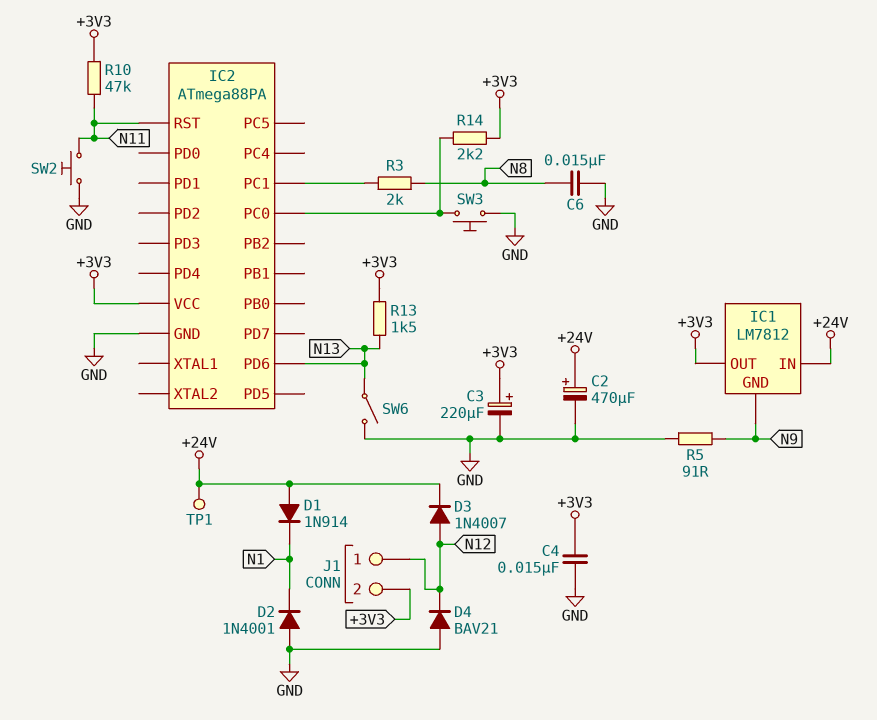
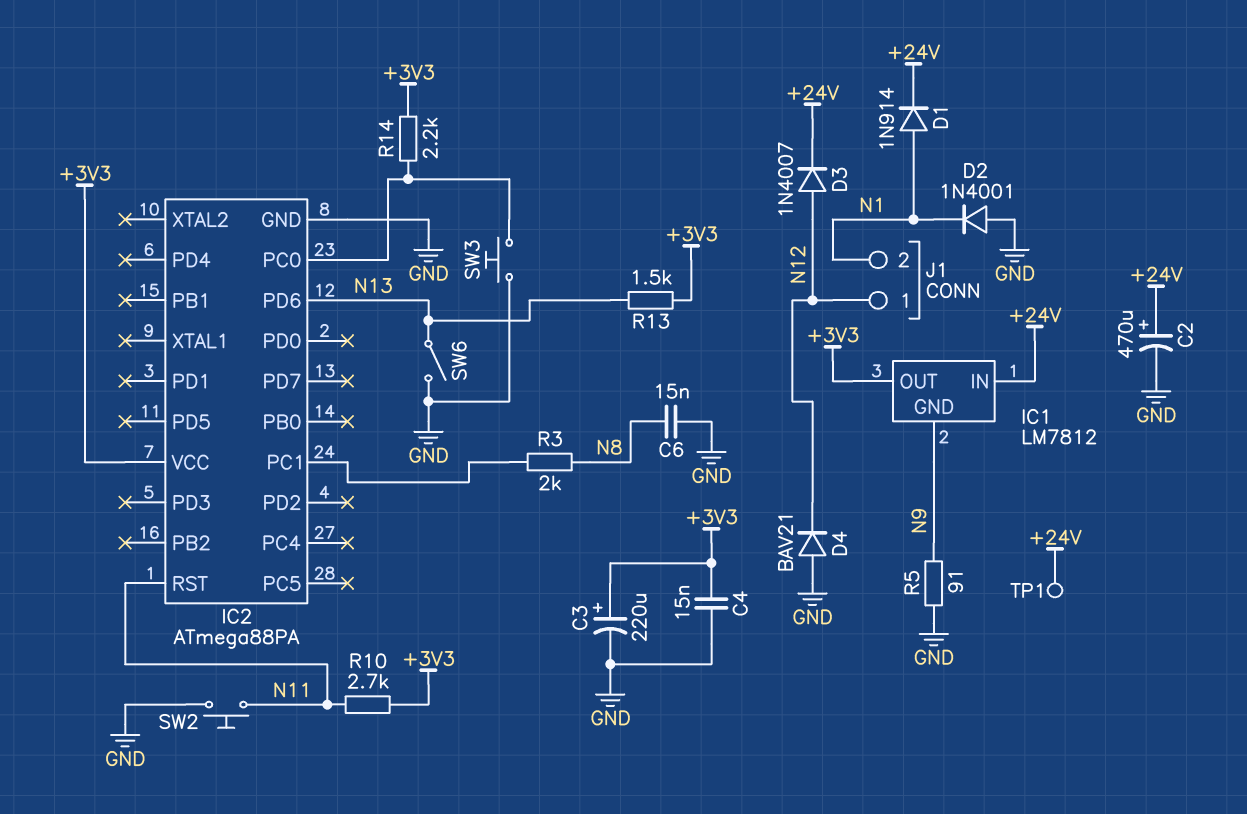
D1: diode 1N914 (A +24V, K N1) -> diode 1N914 (A N1, K +24V)
J1 pin 2: +3V3 -> N1
R10: 47k (+3V3, N11) -> 2.7k (+3V3, N11)

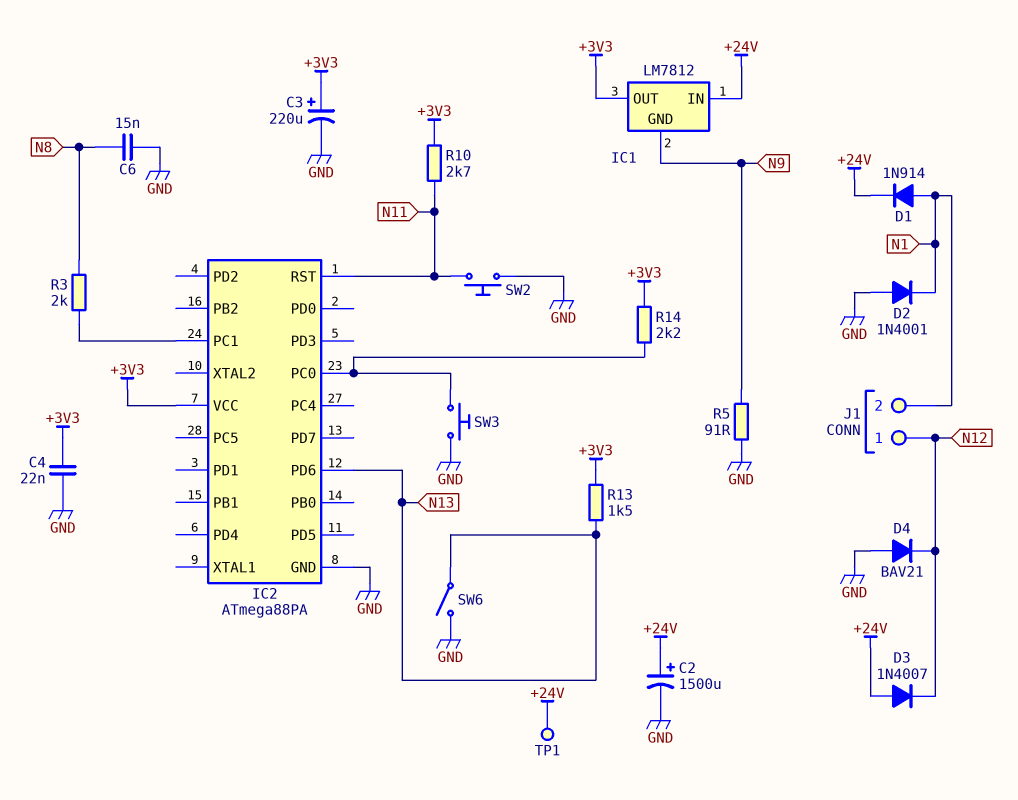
C2: 470uF (plus +24V, minus GND) -> 1500uF (plus +24V, minus GND)
C4: 15nF (+3V3, GND) -> 22nF (+3V3, GND)
D3: diode 1N4007 (A N12, K +24V) -> diode 1N4007 (A +24V, K N12)

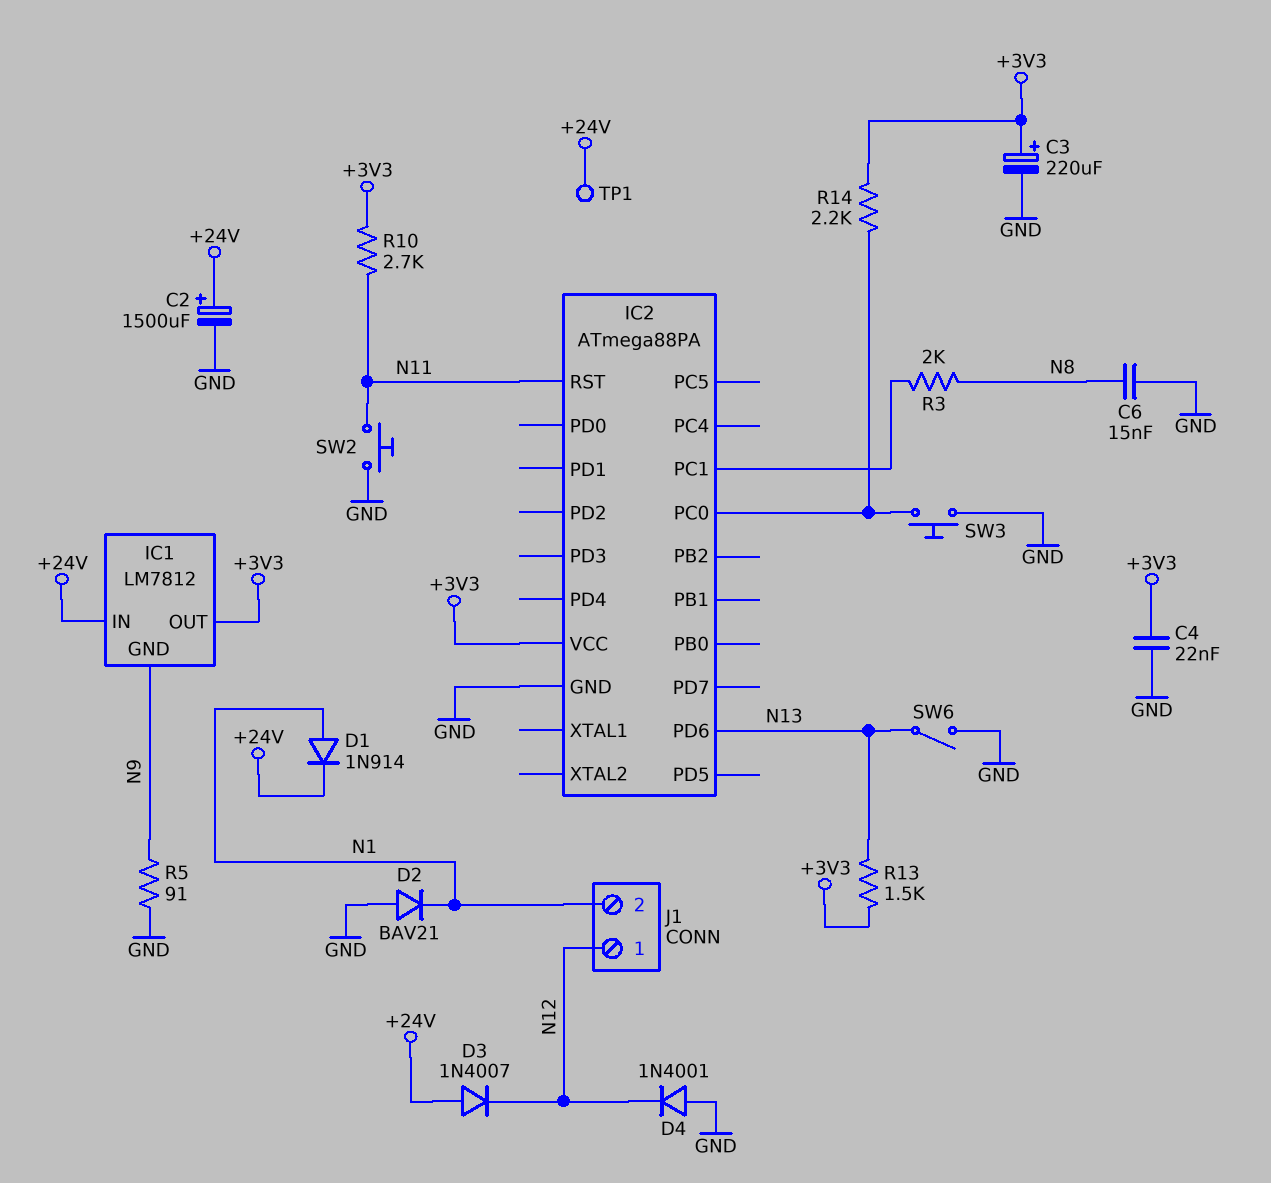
D2: diode 1N4001 (A GND, K N1) -> diode BAV21 (A GND, K N1)
D4: diode BAV21 (A GND, K N12) -> diode 1N4001 (A GND, K N12)

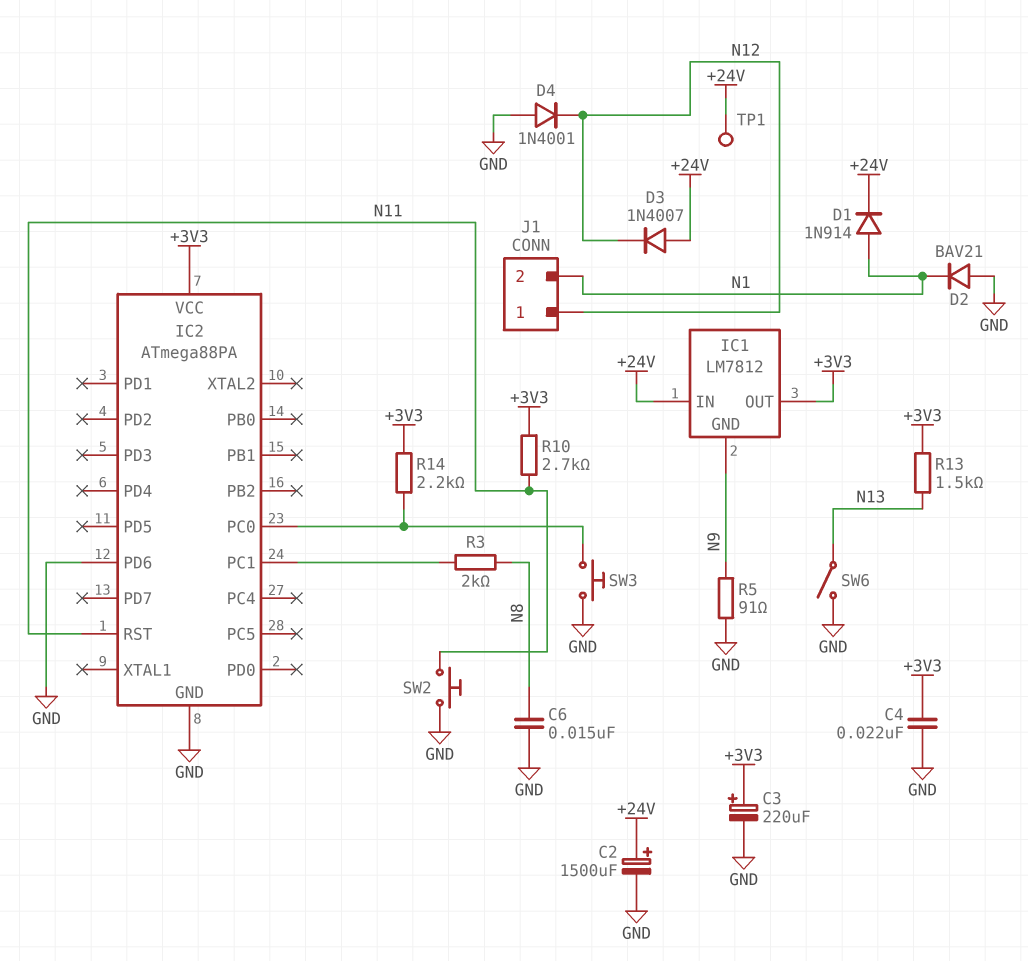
IC2 pin PD6: N13 -> GND

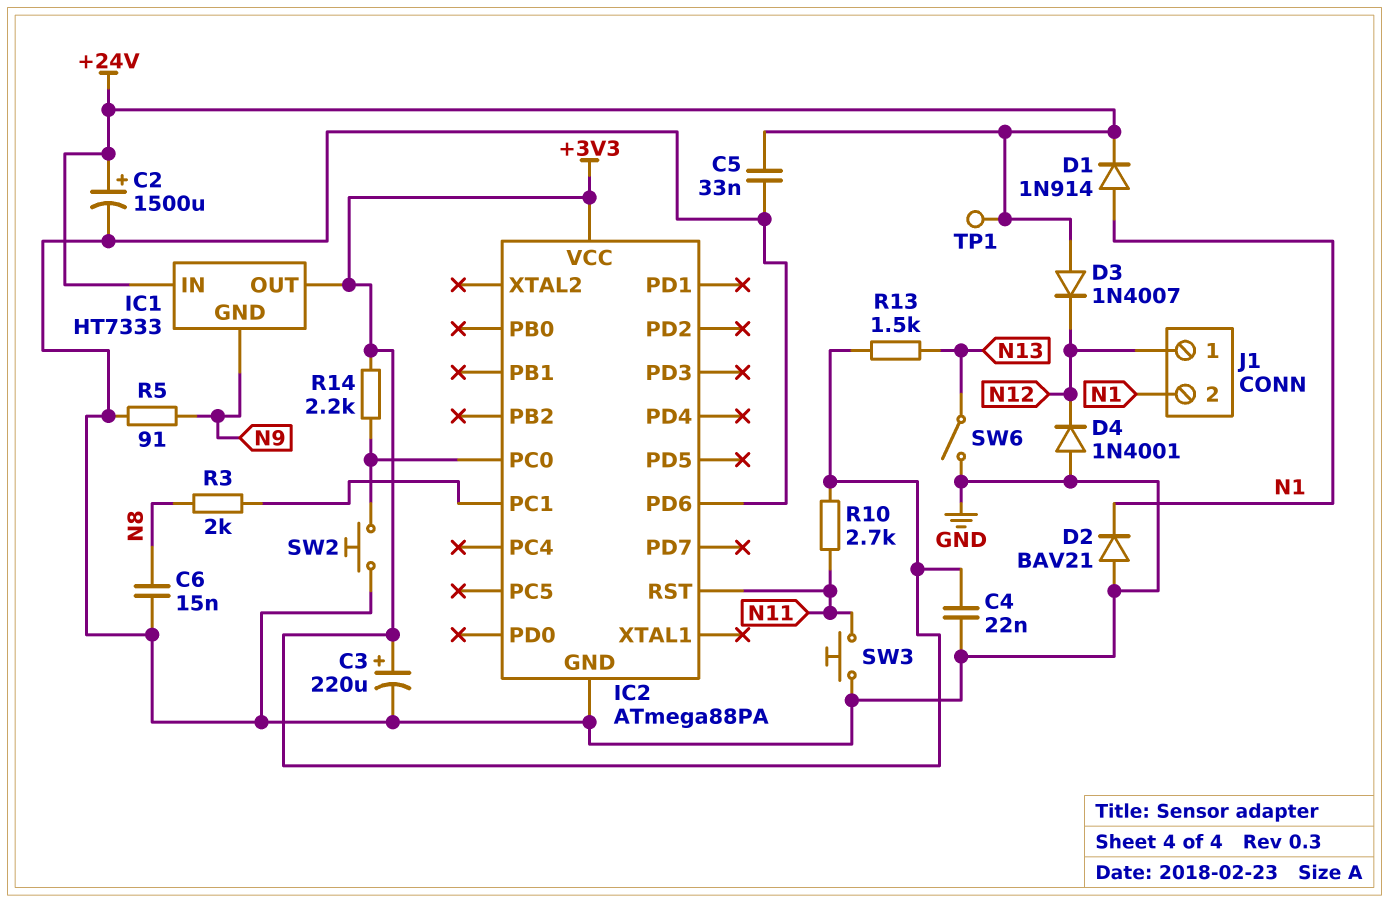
C5: none -> 33nF (+24V, GND)
IC1: LM7812 -> HT7333
SW2: button (GND, N11) -> button (GND, IC2/PC0)
SW3: button (GND, IC2/PC0) -> button (GND, N11)

